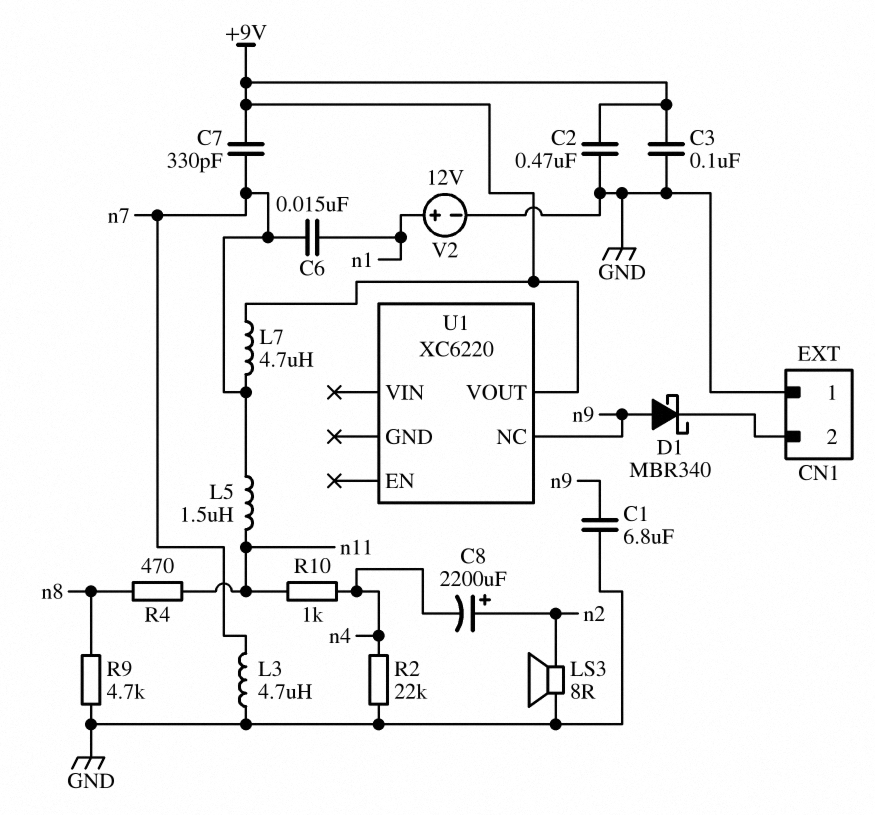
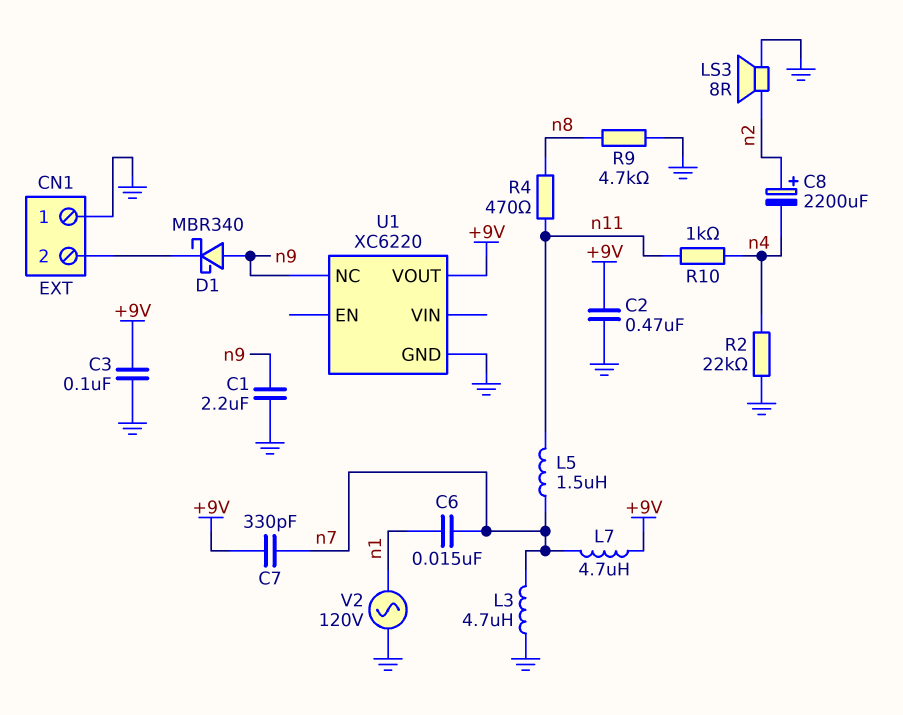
C1: 6.8uF (GND, n9) -> 2.2uF (GND, n9)
U1 pin GND: none -> GND
V2: 12V (plus n1, minus GND) -> AC 120V (GND, n1)

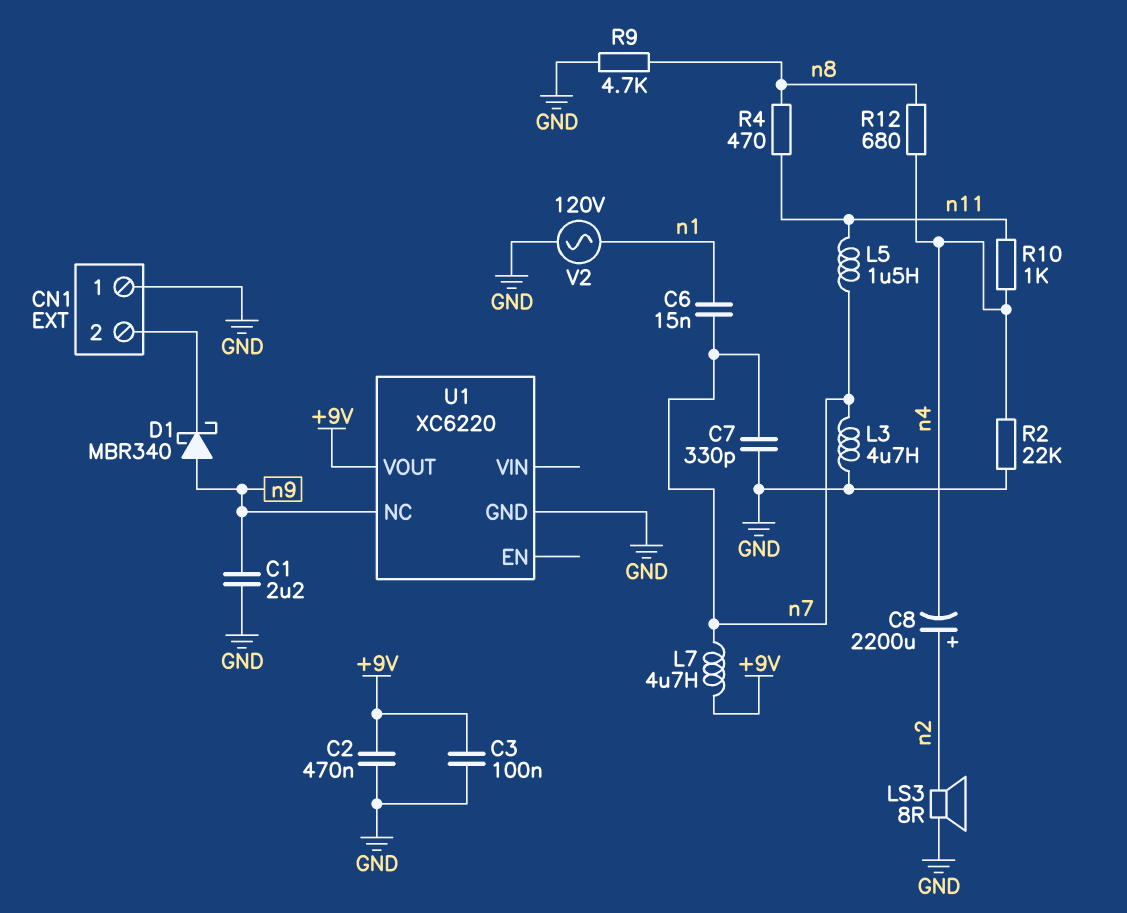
C7: 330pF (+9V, n7) -> 330pF (GND, n7)
R12: none -> 680 (n4, n8)

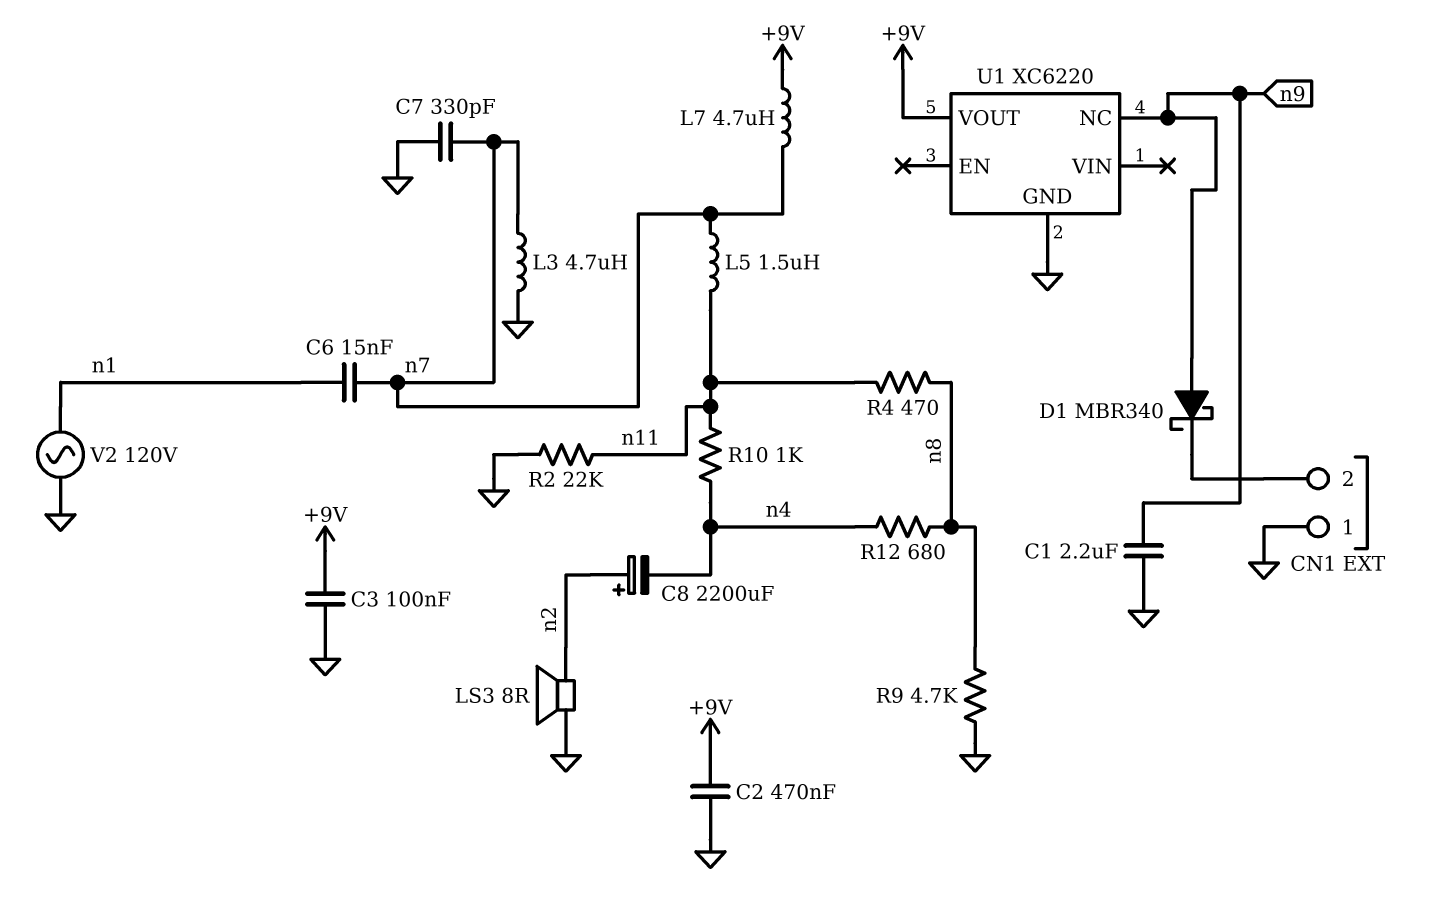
R2: 22k (GND, n4) -> 22k (GND, n11)

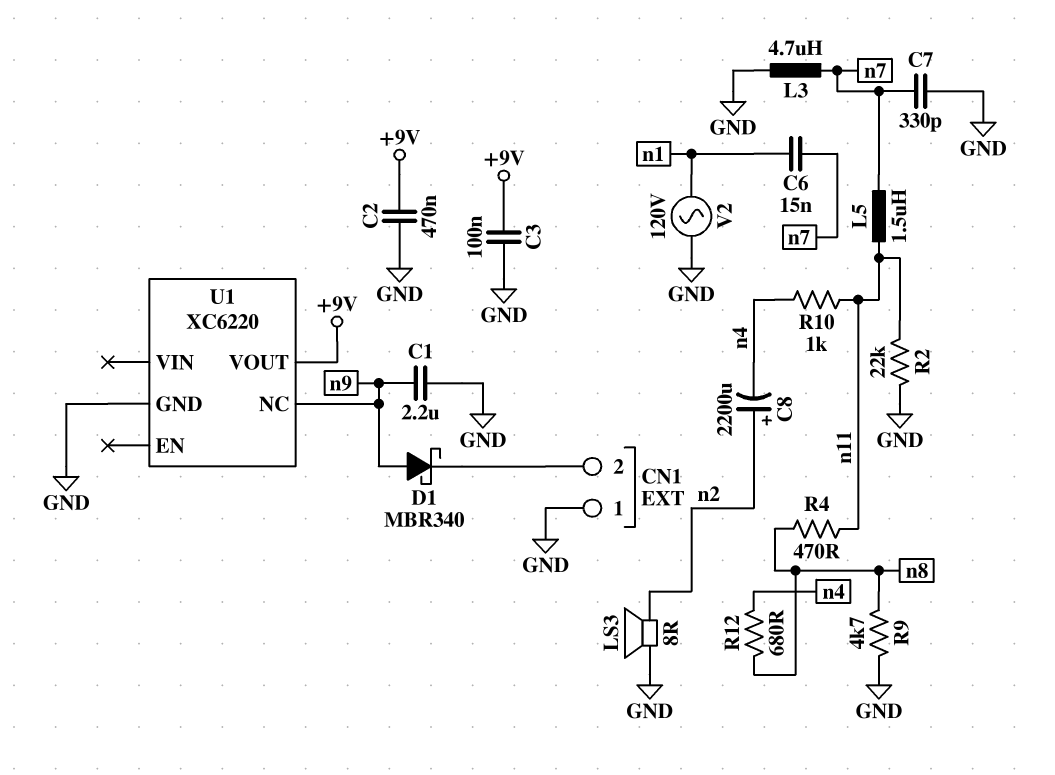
L7: 4.7uH (+9V, n7) -> none

